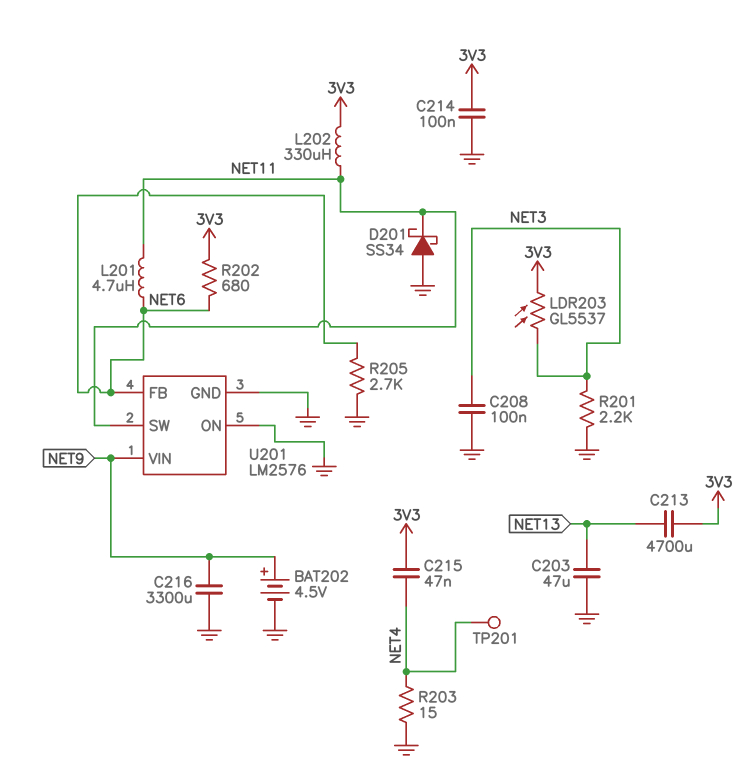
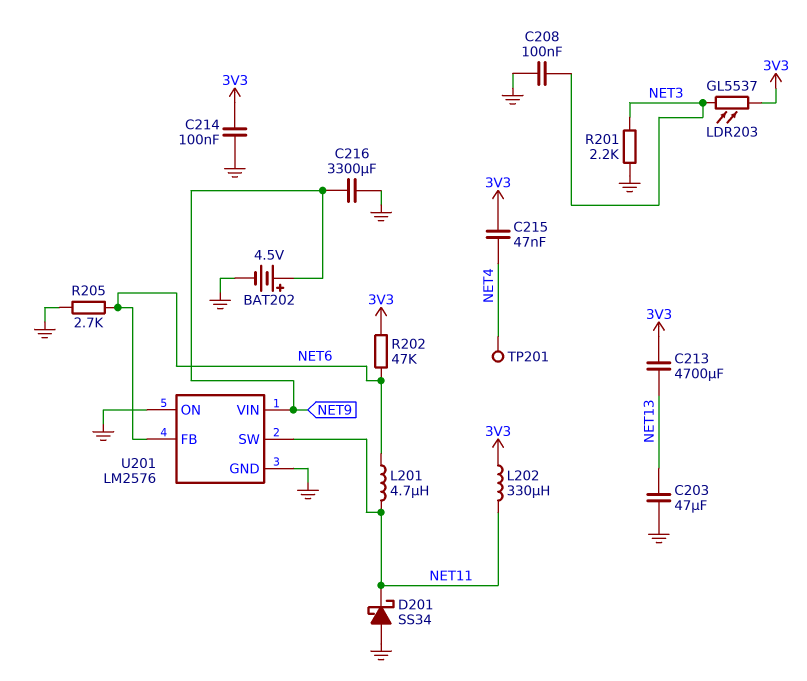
R202: 680 (3V3, NET6) -> 47k (3V3, NET6)
R203: 15 (GND, NET4) -> none

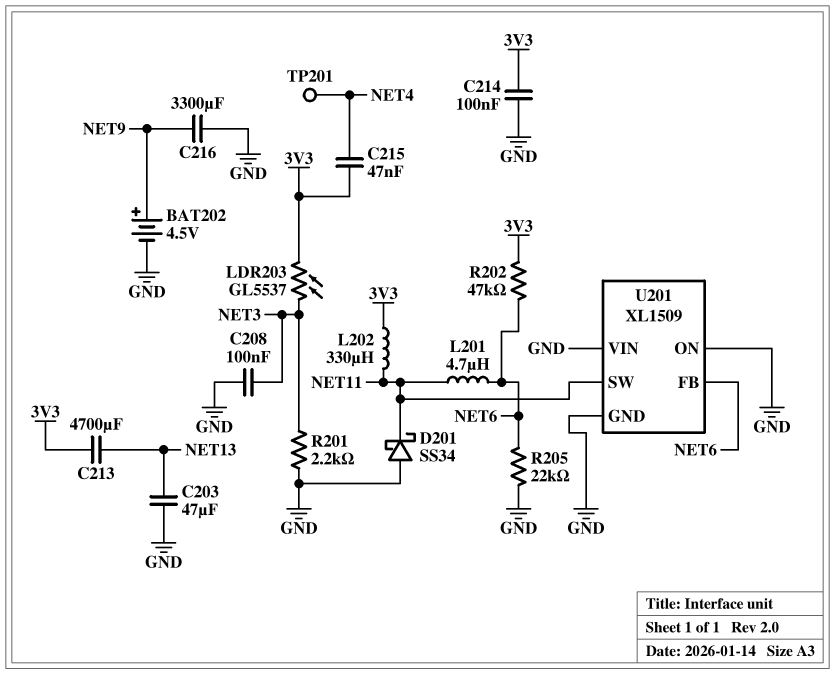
R205: 2.7k (GND, NET6) -> 22k (GND, NET6)
U201: LM2576 -> XL1509
U201 pin VIN: NET9 -> GND

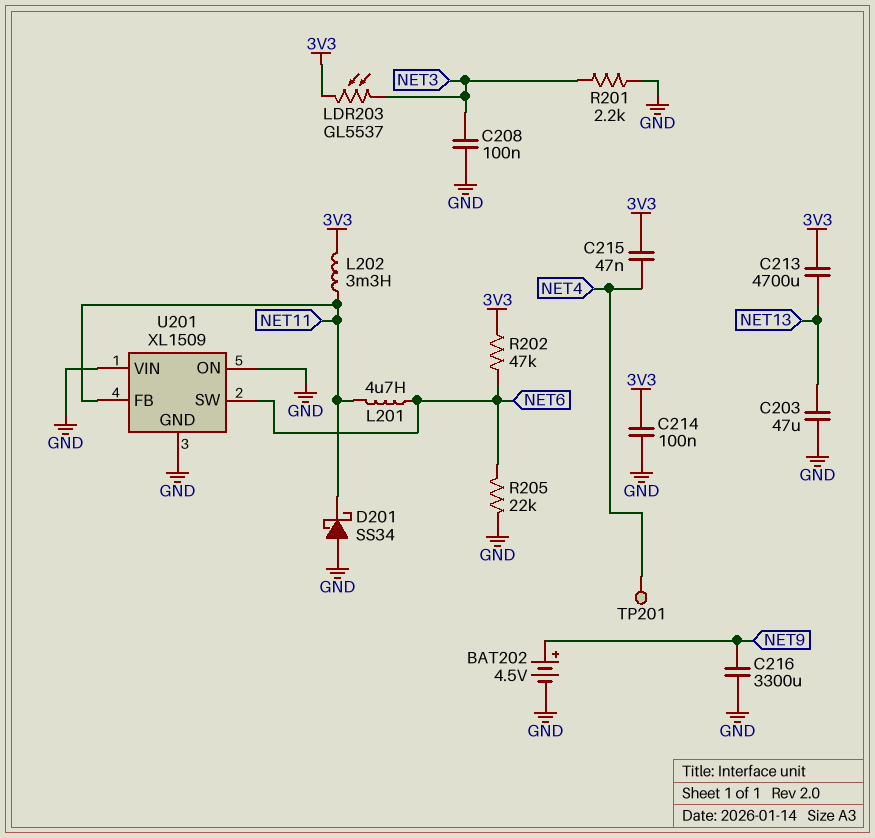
L202: 330uH (3V3, NET11) -> 3.3mH (3V3, NET11)
U201 pin FB: NET6 -> NET11
U201 pin SW: NET11 -> NET6

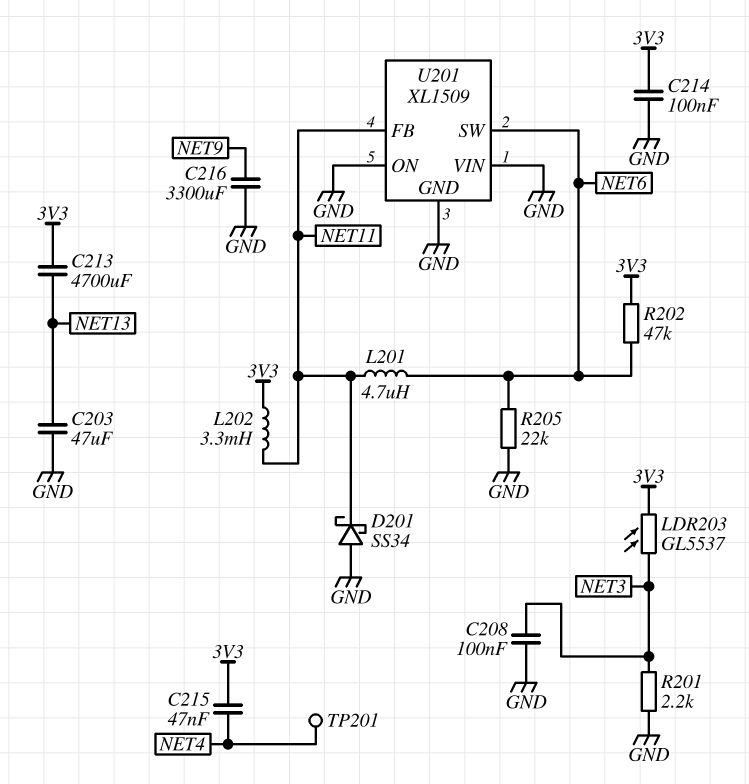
BAT202: 4.5V (plus NET9, minus GND) -> none

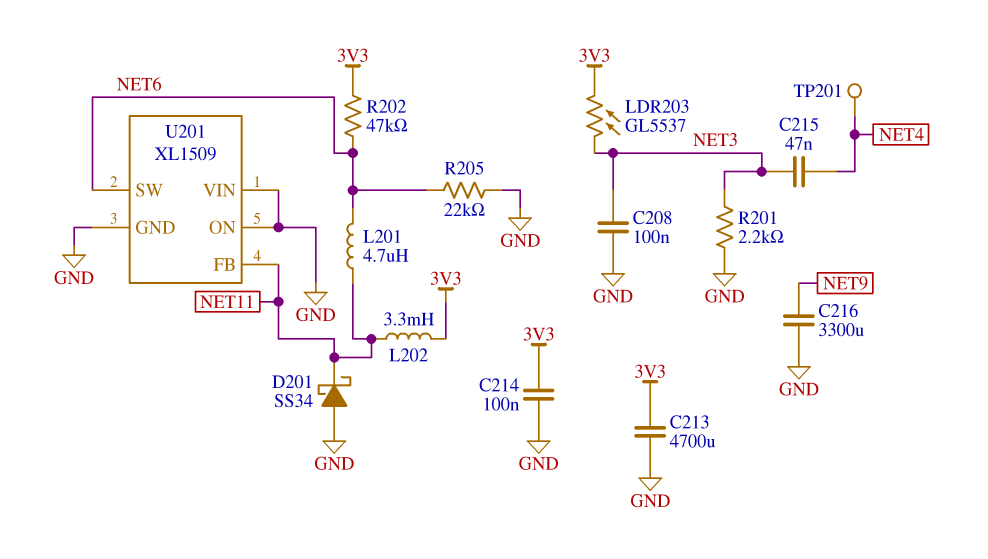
C203: 47uF (GND, NET13) -> none
C213: 4700uF (3V3, NET13) -> 4700uF (3V3, GND)
C215: 47nF (3V3, NET4) -> 47nF (NET3, NET4)

